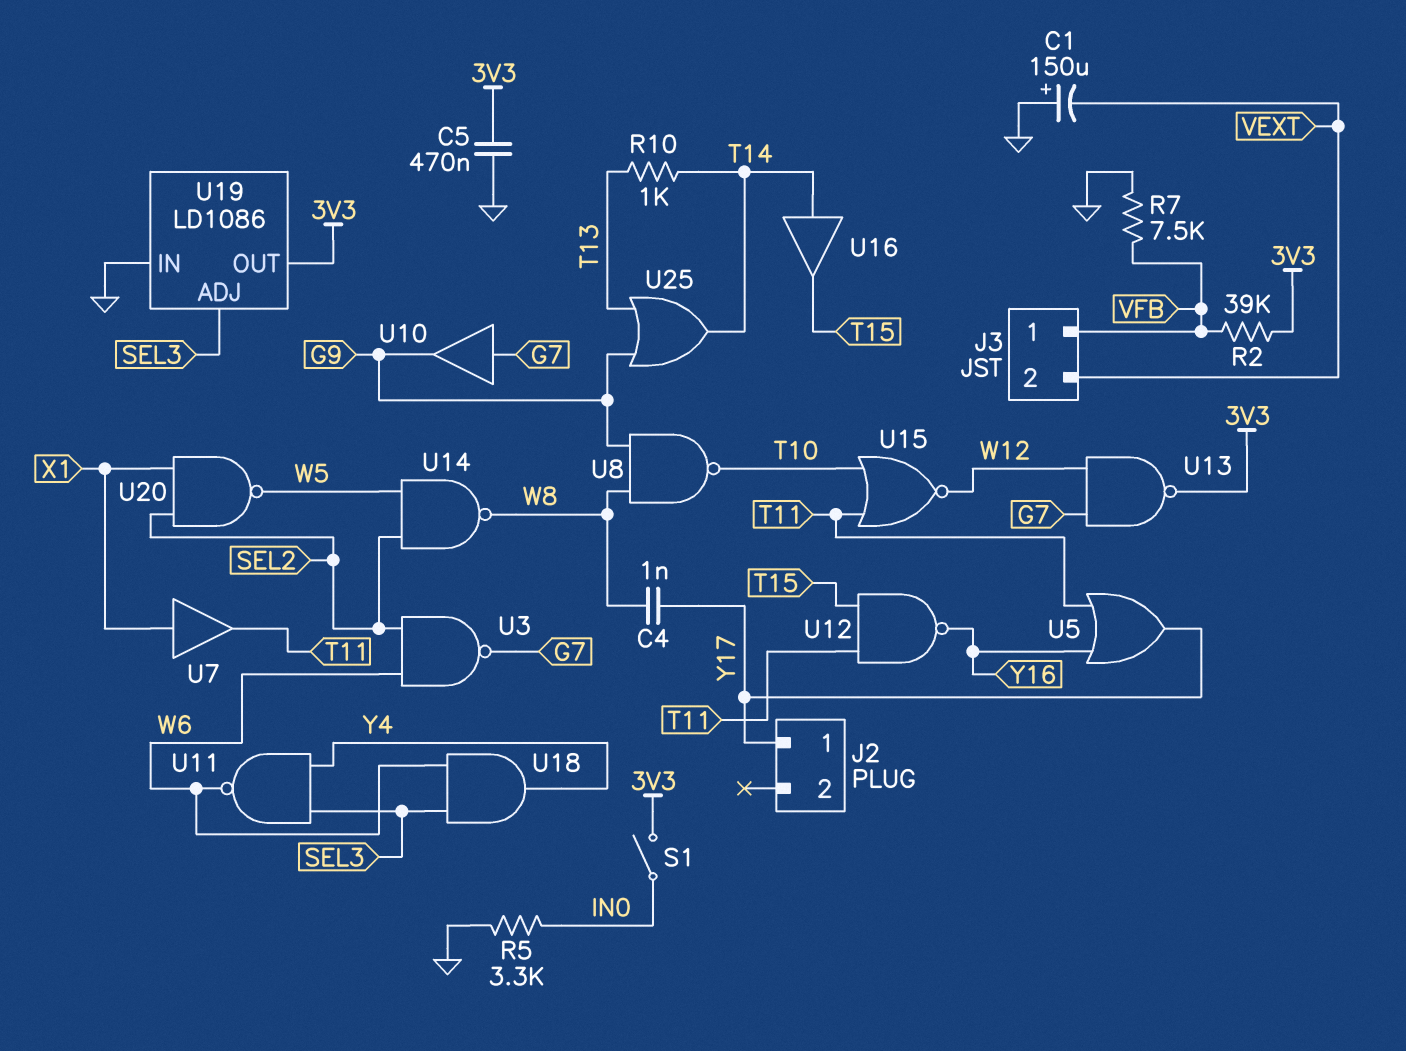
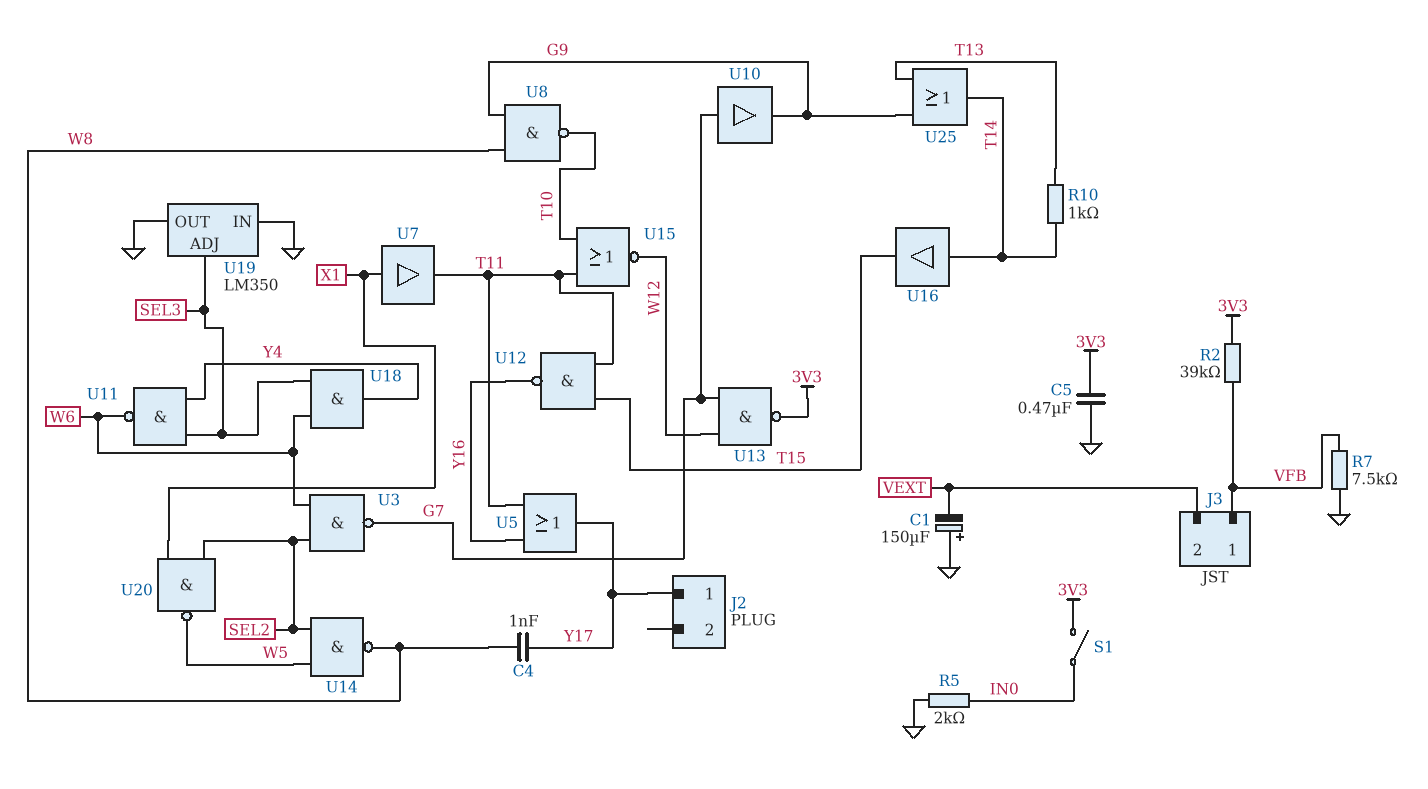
R5: 3.3k (GND, IN0) -> 2k (GND, IN0)
U19: LD1086 -> LM350
U19 pin OUT: 3V3 -> GND

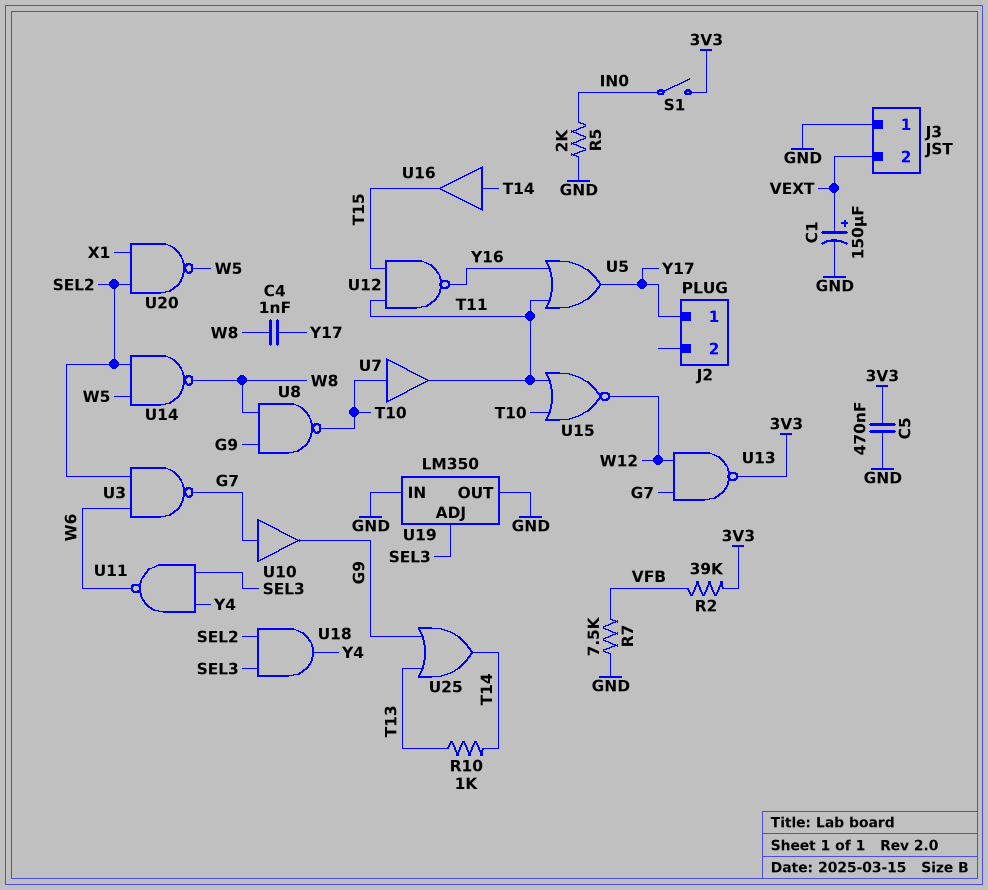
C1: 150uF (plus GND, minus VEXT) -> 150uF (plus VEXT, minus GND)
J3 pin 1: VFB -> GND
U7: buffer (in X1, out T11) -> buffer (in T10, out T11)
U18: AND (in SEL3, in W6, out Y4) -> AND (in SEL2, in SEL3, out Y4)

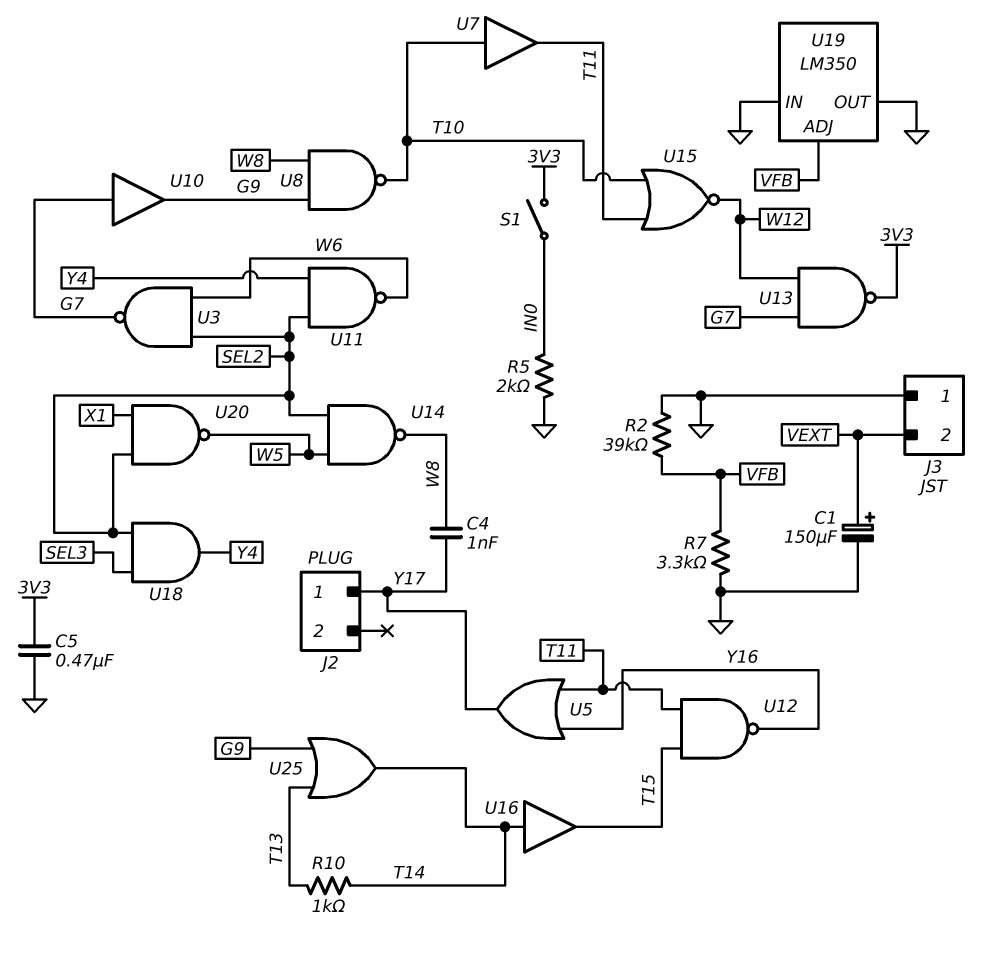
R2: 39k (3V3, VFB) -> 39k (GND, VFB)
R7: 7.5k (GND, VFB) -> 3.3k (GND, VFB)
U11: NAND (in SEL3, in Y4, out W6) -> NAND (in SEL2, in Y4, out W6)
U19 pin ADJ: SEL3 -> VFB

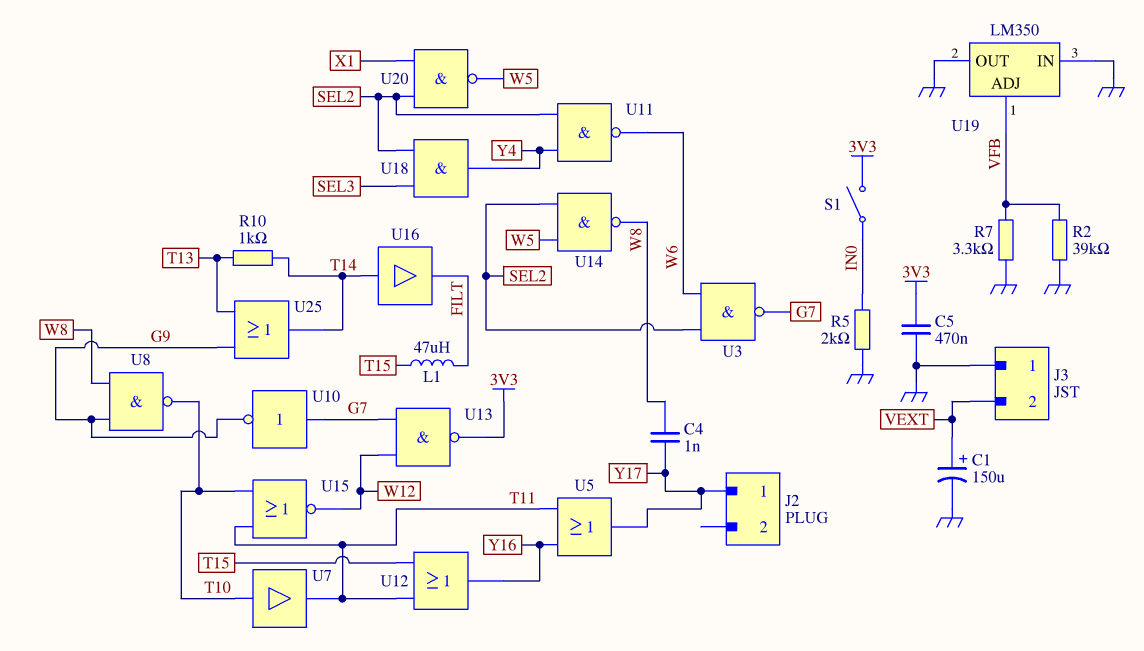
L1: none -> 47uH (FILT, T15)
U10: buffer (in G7, out G9) -> NOT (in G7, out G9)
U12: NAND (in T11, in T15, out Y16) -> OR (in T11, in T15, out Y16)
U16: buffer (in T14, out T15) -> buffer (in T14, out FILT)

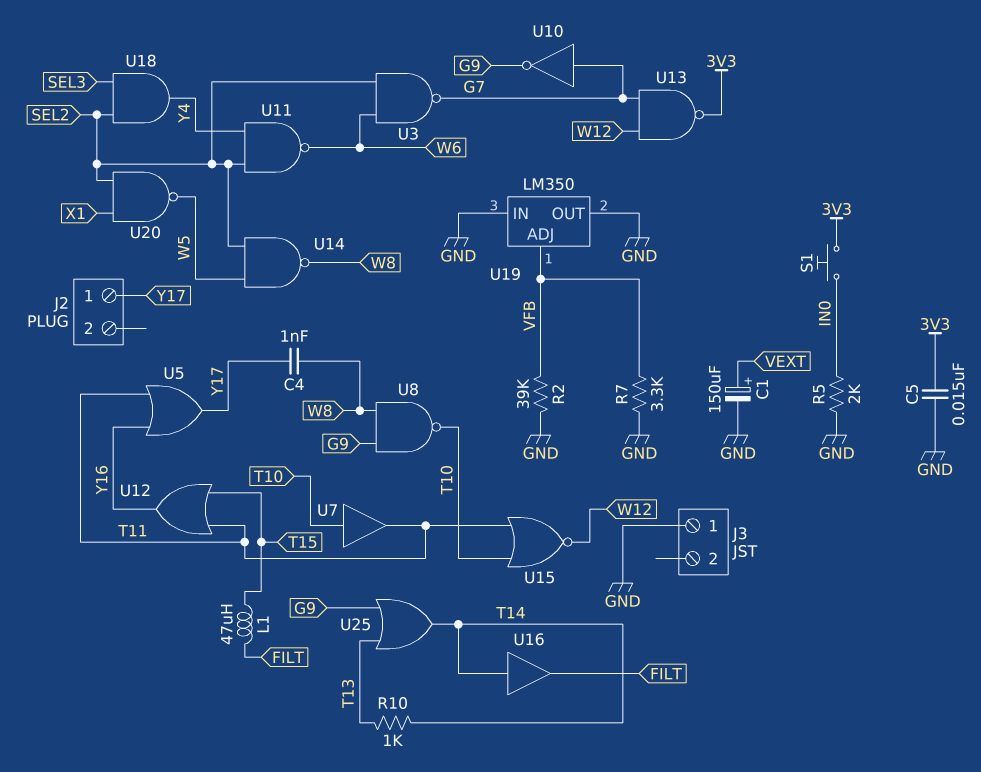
C5: 470nF (3V3, GND) -> 15nF (3V3, GND)
J3 pin 2: VEXT -> none
S1: switch (3V3, IN0) -> button (3V3, IN0)

